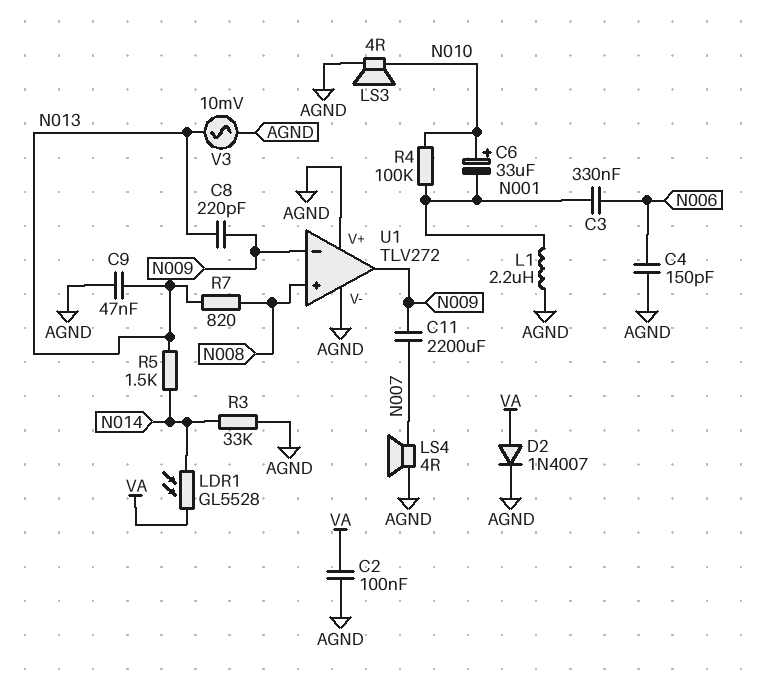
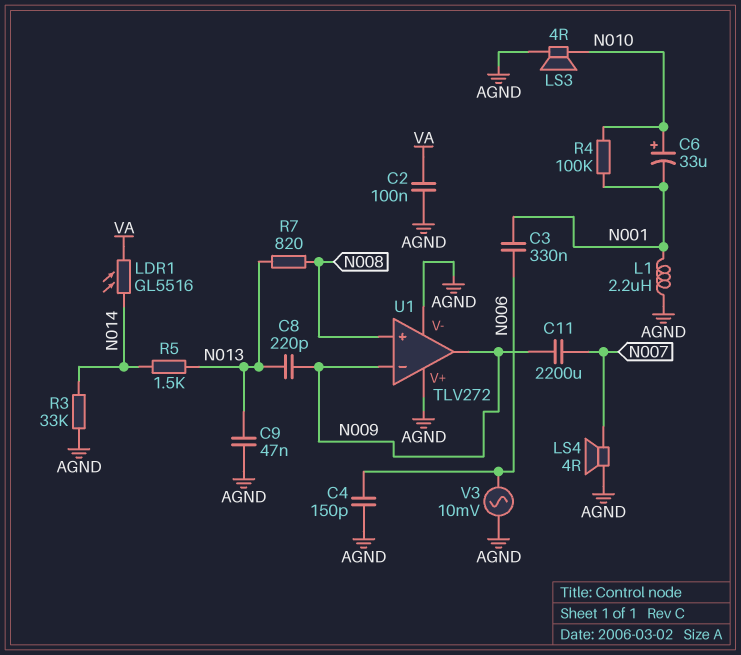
D2: diode 1N4007 (A VA, K AGND) -> none
LDR1: GL5528 (N014, VA) -> GL5516 (N014, VA)
V3: AC 10mV (AGND, N013) -> AC 10mV (AGND, N006)

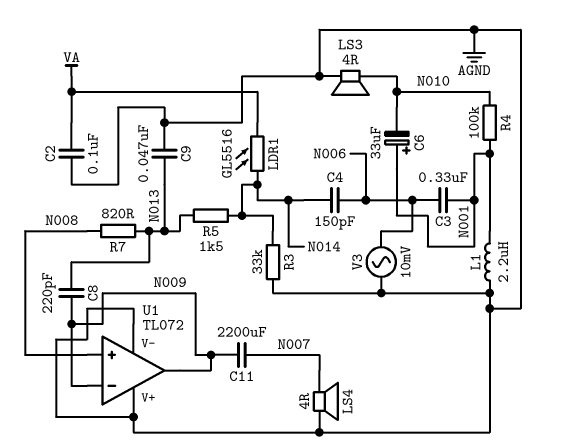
C4: 150pF (AGND, N006) -> 150pF (N006, N014)
C6: 33uF (plus N010, minus N001) -> 33uF (plus N001, minus N010)
U1: TLV272 -> TL072

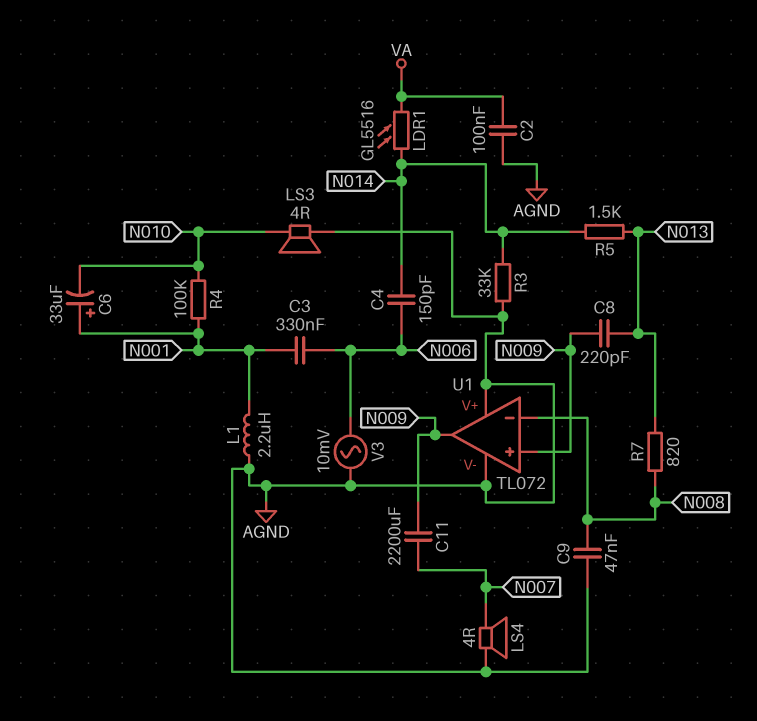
C9: 47nF (AGND, N013) -> 47nF (AGND, N008)
U1 pin in+: N008 -> N009
U1 pin in-: N009 -> N008

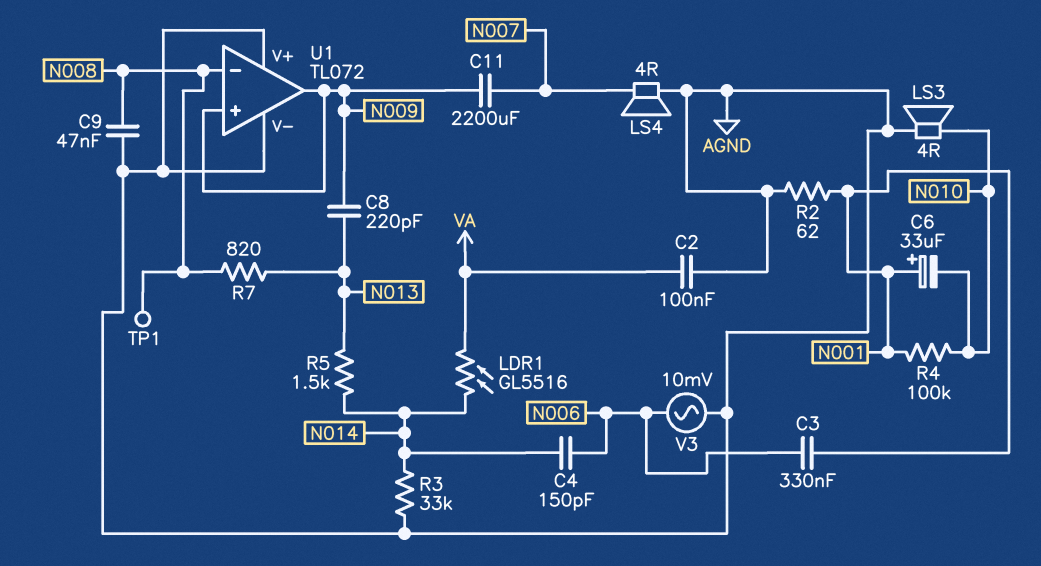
L1: 2.2uH (AGND, N001) -> none
R2: none -> 62 (AGND, N001)
TP1: none -> test point (N008)

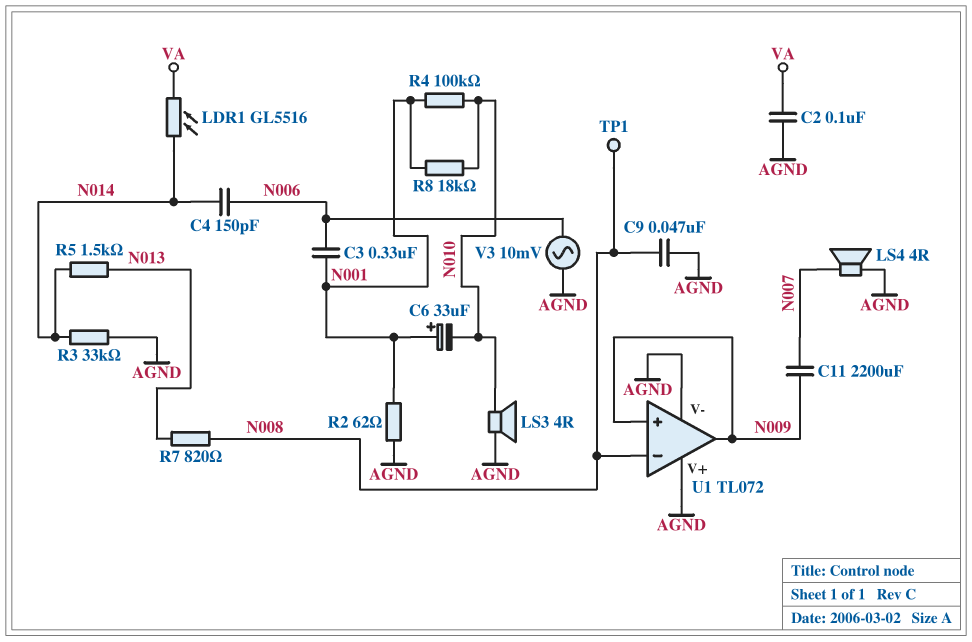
C8: 220pF (N009, N013) -> none
R8: none -> 18k (N001, N010)

